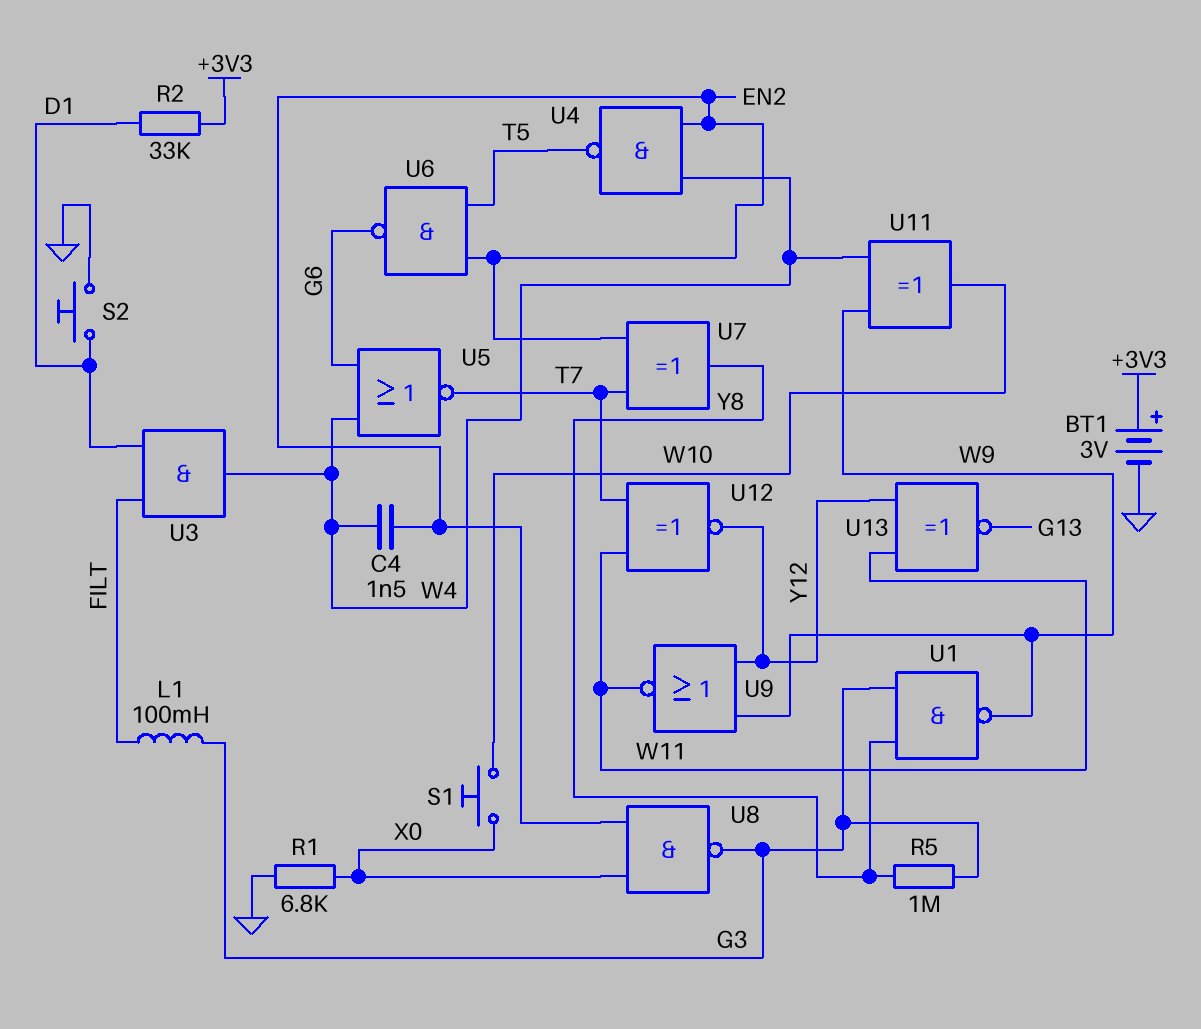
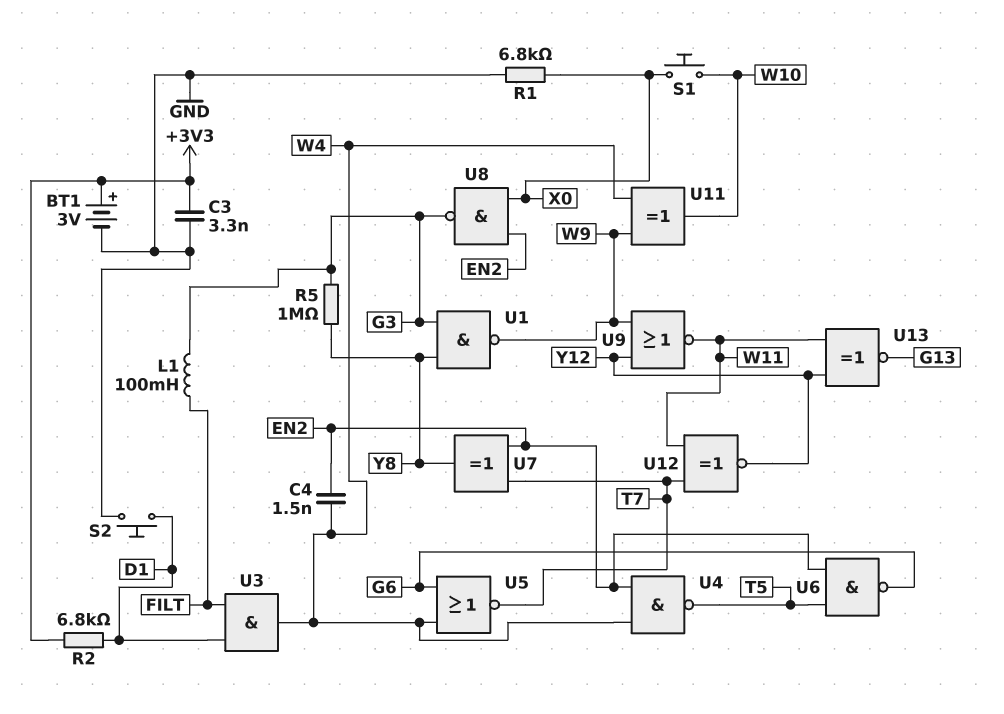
C3: none -> 3.3nF (+3V3, GND)
R2: 33k (+3V3, D1) -> 6.8k (+3V3, D1)

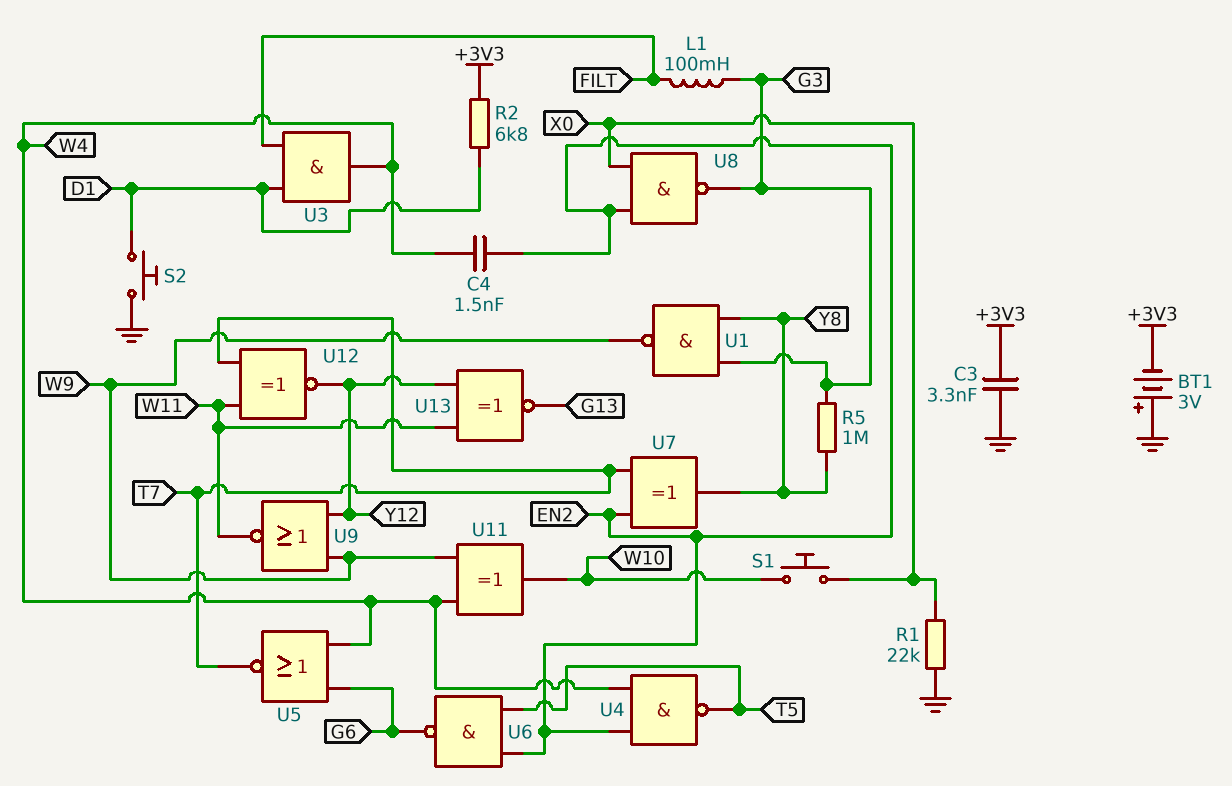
BT1: 3V (plus +3V3, minus GND) -> 3V (plus GND, minus +3V3)
R1: 6.8k (GND, X0) -> 22k (GND, X0)

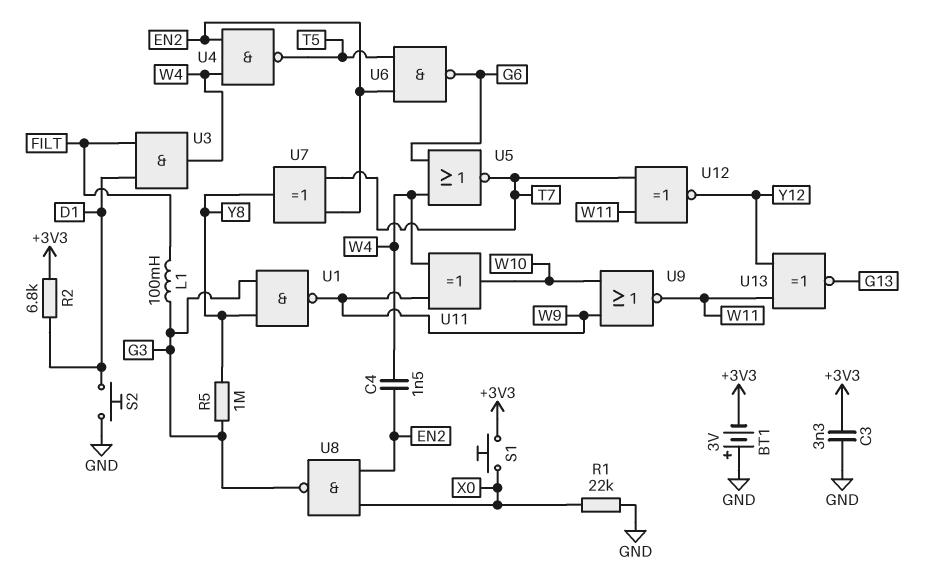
S1: button (W10, X0) -> button (+3V3, X0)
U9: NOR (in W9, in Y12, out W11) -> NOR (in W9, in W10, out W11)

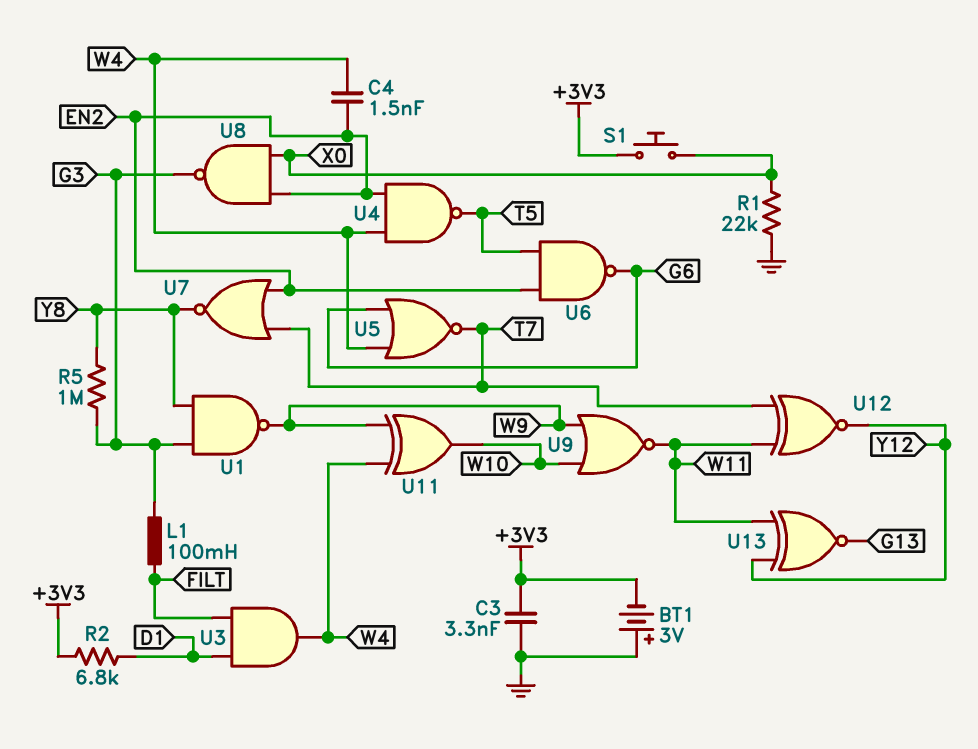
S2: button (D1, GND) -> none
U7: XOR (in EN2, in T7, out Y8) -> NOR (in EN2, in T7, out Y8)

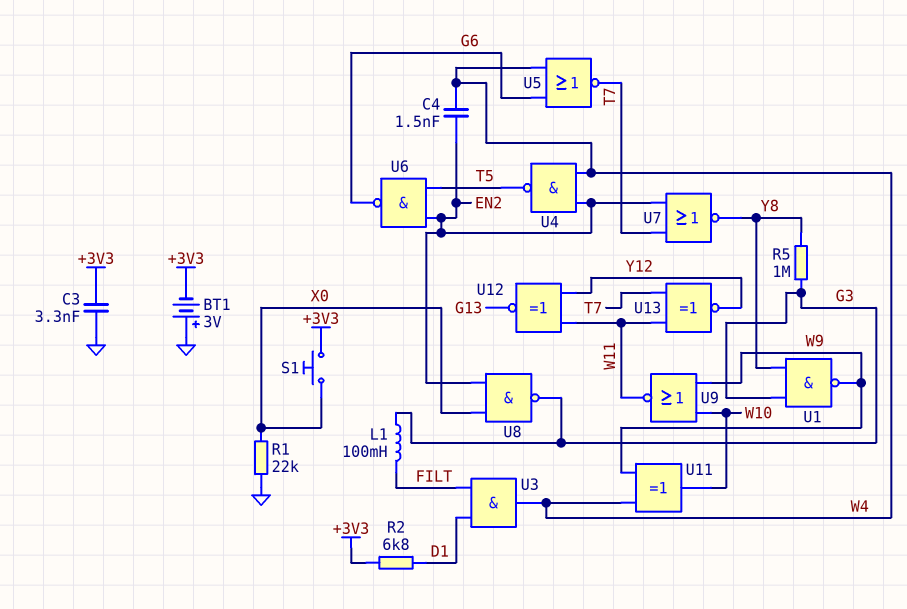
U12: XNOR (in T7, in W11, out Y12) -> XNOR (in W11, in Y12, out G13)
U13: XNOR (in W11, in Y12, out G13) -> XNOR (in T7, in W11, out Y12)

